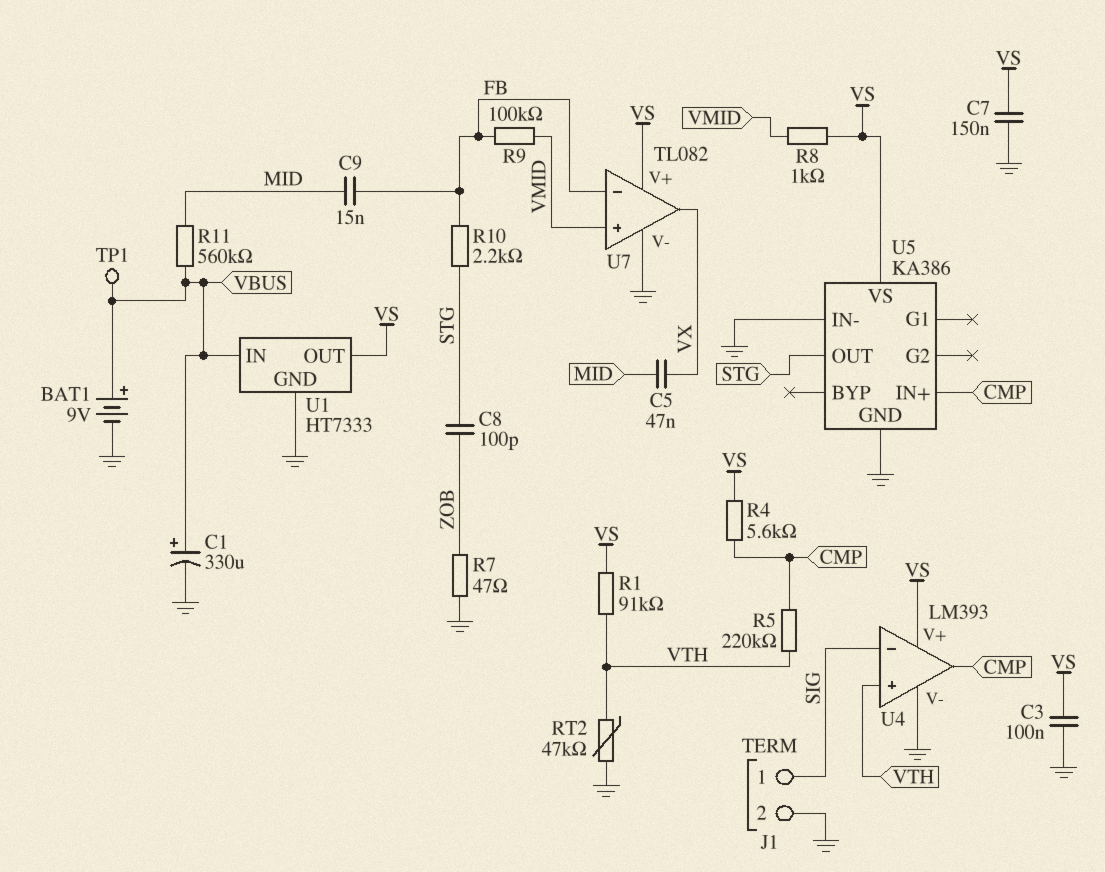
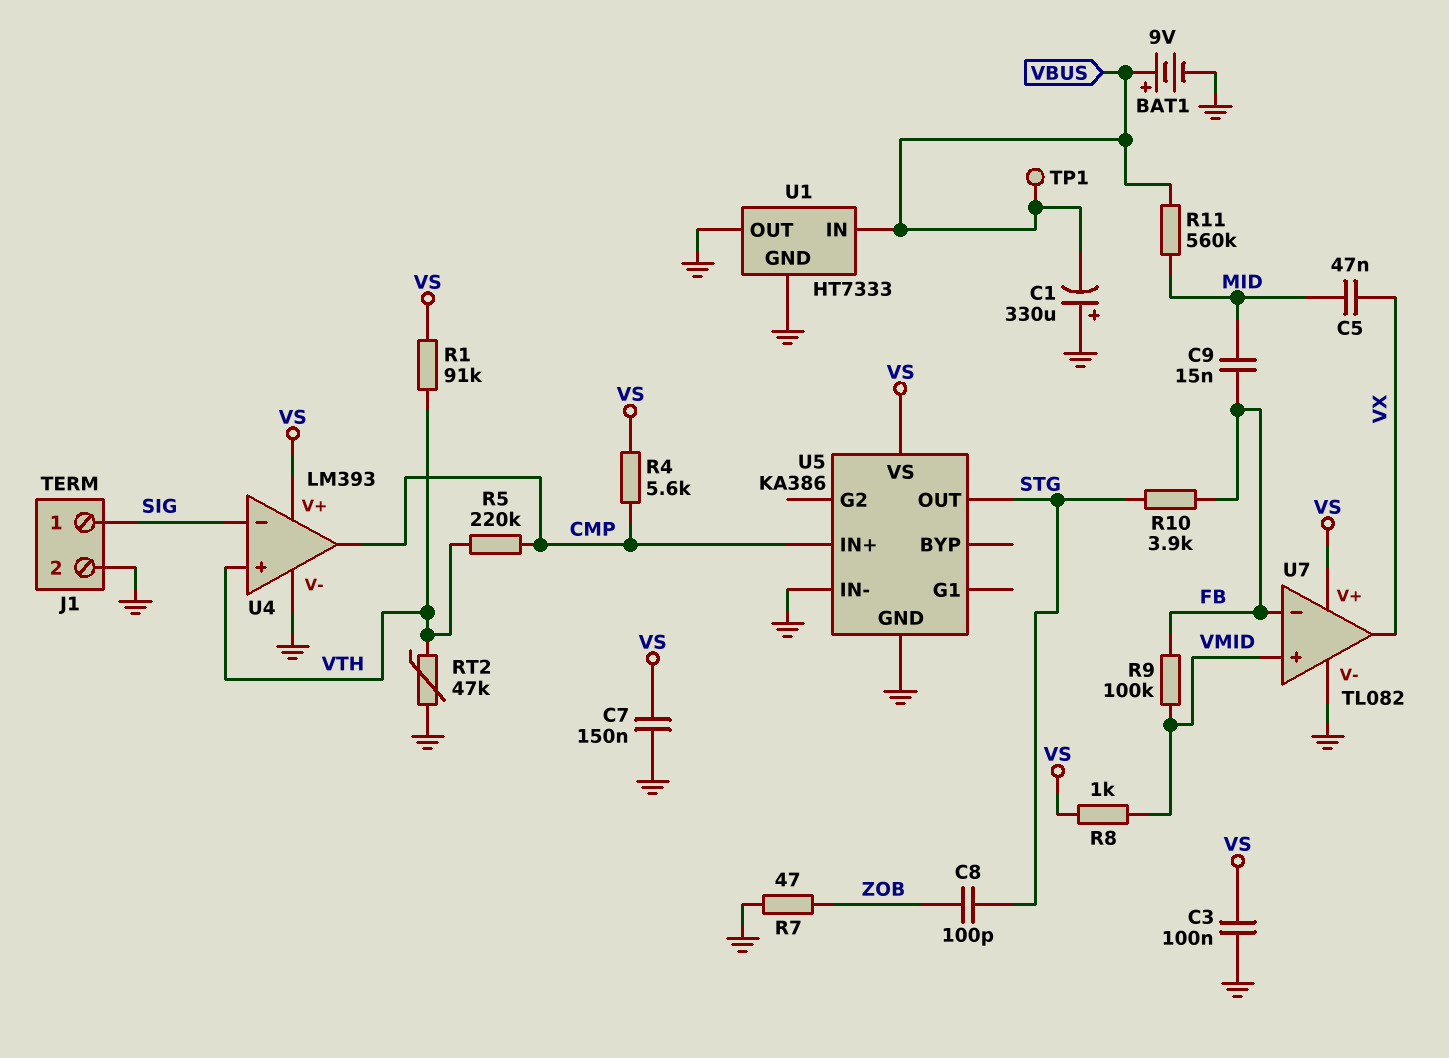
C1: 330uF (plus VBUS, minus GND) -> 330uF (plus GND, minus VBUS)
R10: 2.2k (FB, STG) -> 3.9k (FB, STG)
U1 pin OUT: VS -> GND

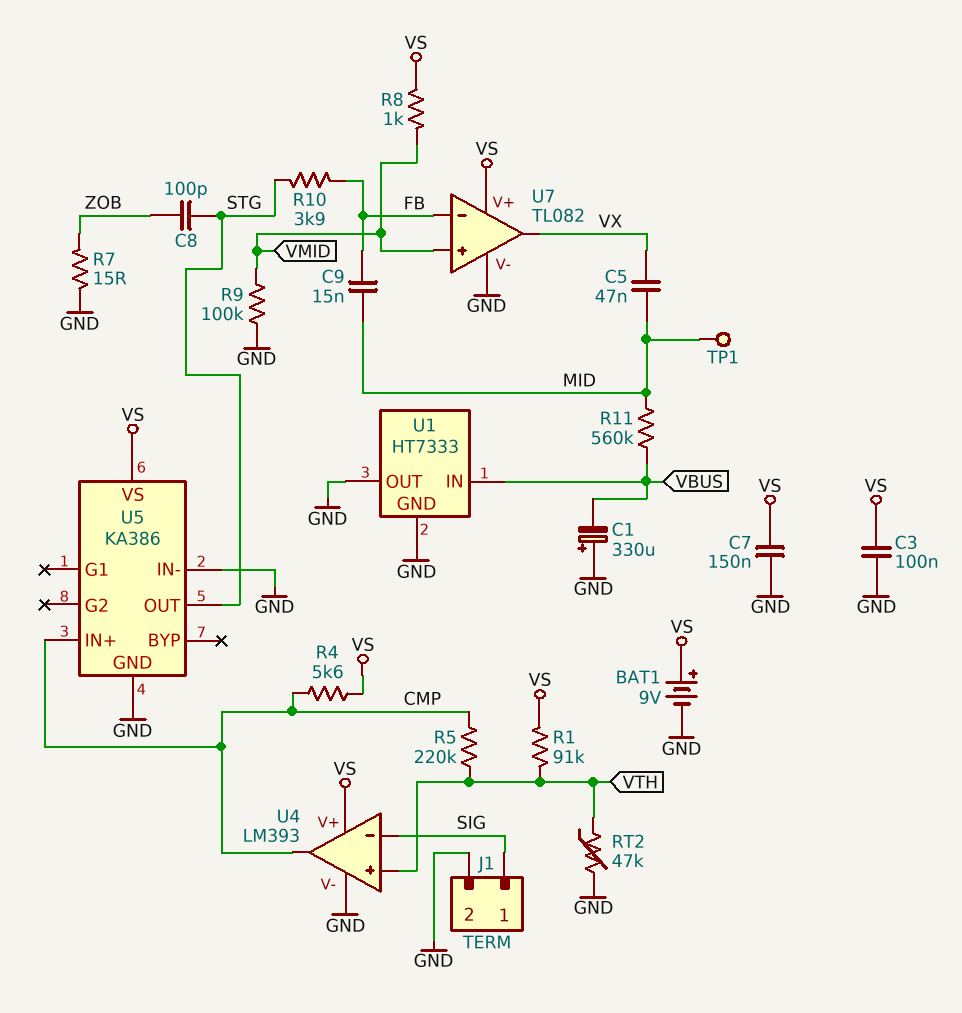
BAT1: 9V (plus VBUS, minus GND) -> 9V (plus VS, minus GND)
R7: 47 (GND, ZOB) -> 15 (GND, ZOB)
R9: 100k (FB, VMID) -> 100k (GND, VMID)
TP1: test point (VBUS) -> test point (MID)

